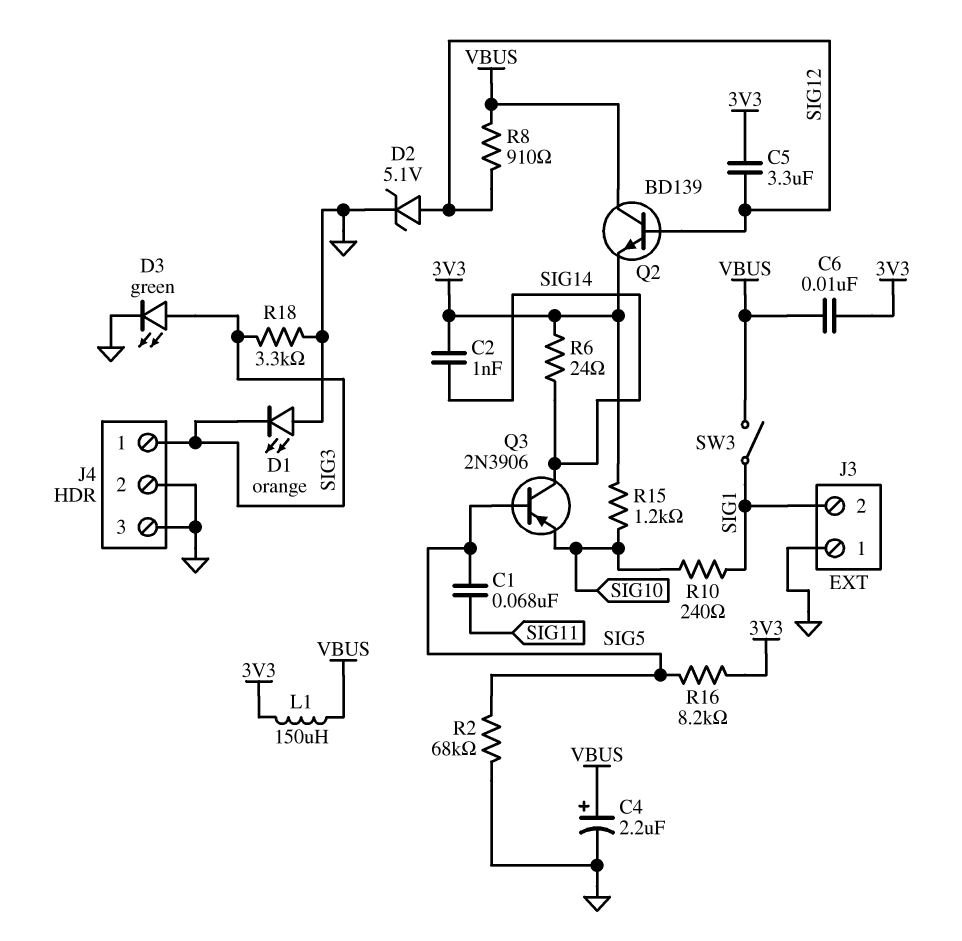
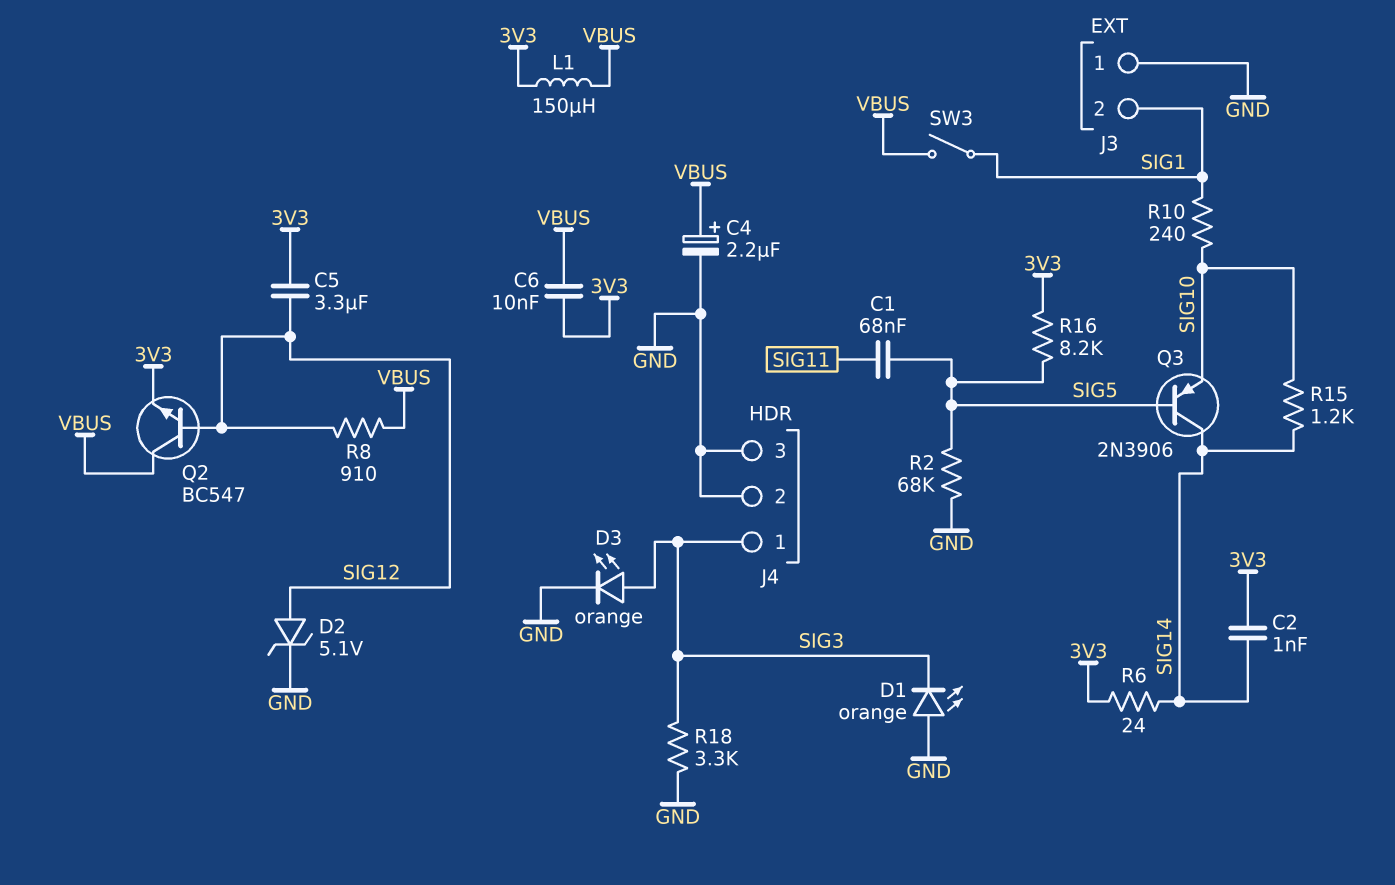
D3: LED green (A SIG3, K GND) -> LED orange (A SIG3, K GND)
Q2: NPN BD139 (B SIG12, C VBUS, E 3V3) -> NPN BC547 (B SIG12, C VBUS, E 3V3)
R15: 1.2k (3V3, SIG10) -> 1.2k (SIG10, SIG14)

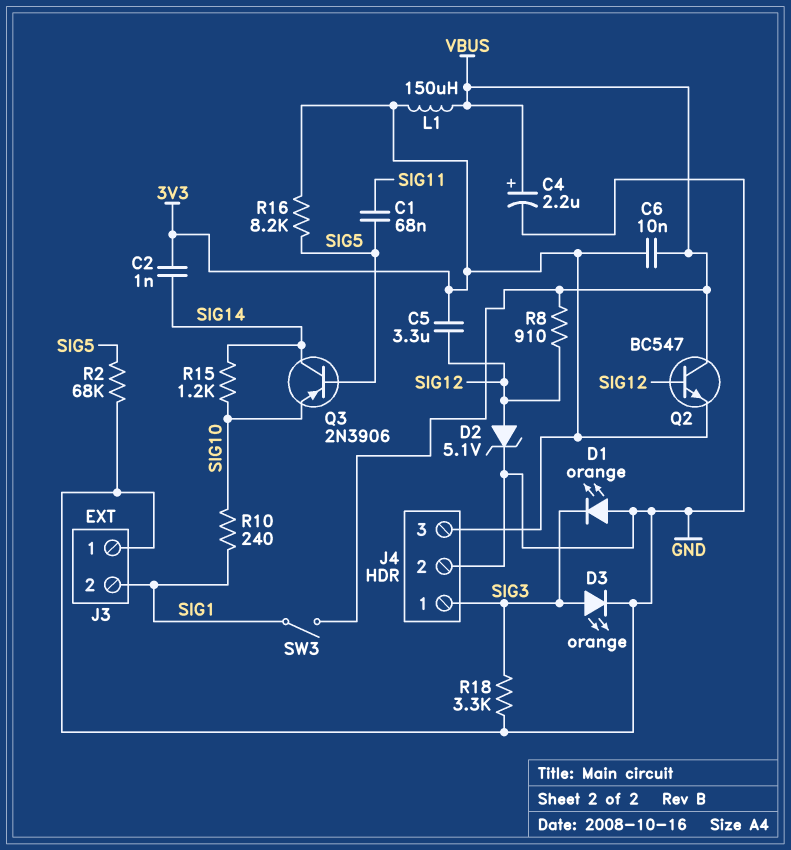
J4 pin 3: GND -> 3V3
R6: 24 (3V3, SIG14) -> none

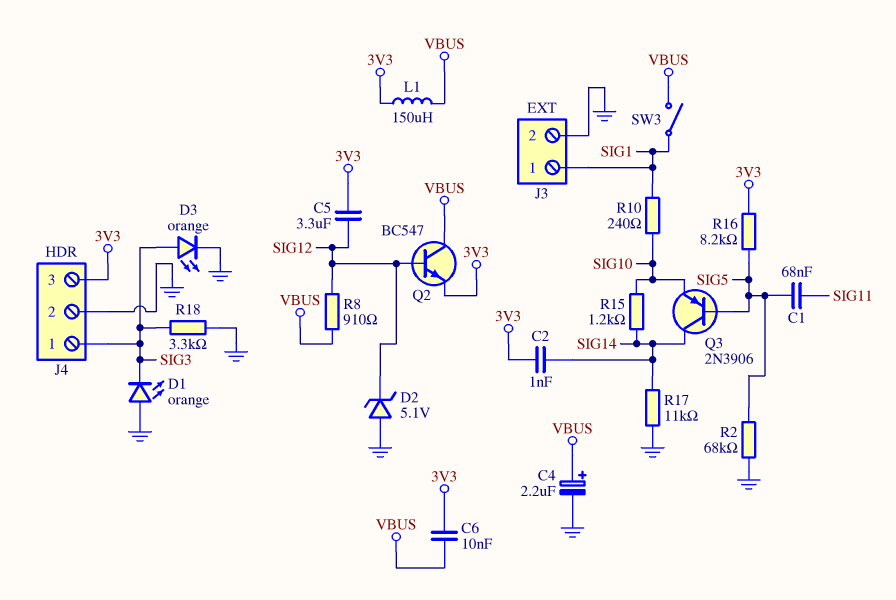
D2: zener 5.1V (A SIG12, K GND) -> zener 5.1V (A GND, K SIG12)
J3 pin 1: GND -> SIG1
J3 pin 2: SIG1 -> GND
R17: none -> 11k (GND, SIG14)

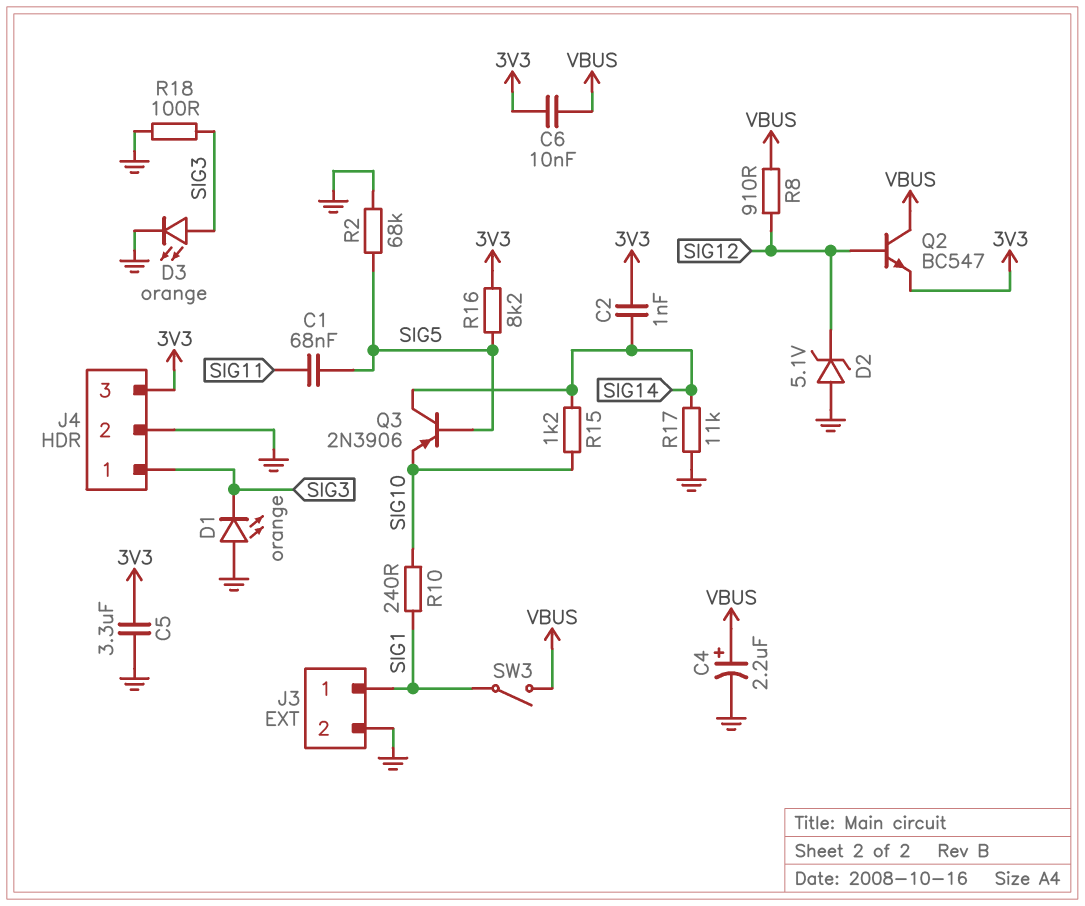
C5: 3.3uF (3V3, SIG12) -> 3.3uF (3V3, GND)
L1: 150uH (3V3, VBUS) -> none
R18: 3.3k (GND, SIG3) -> 100 (GND, SIG3)

